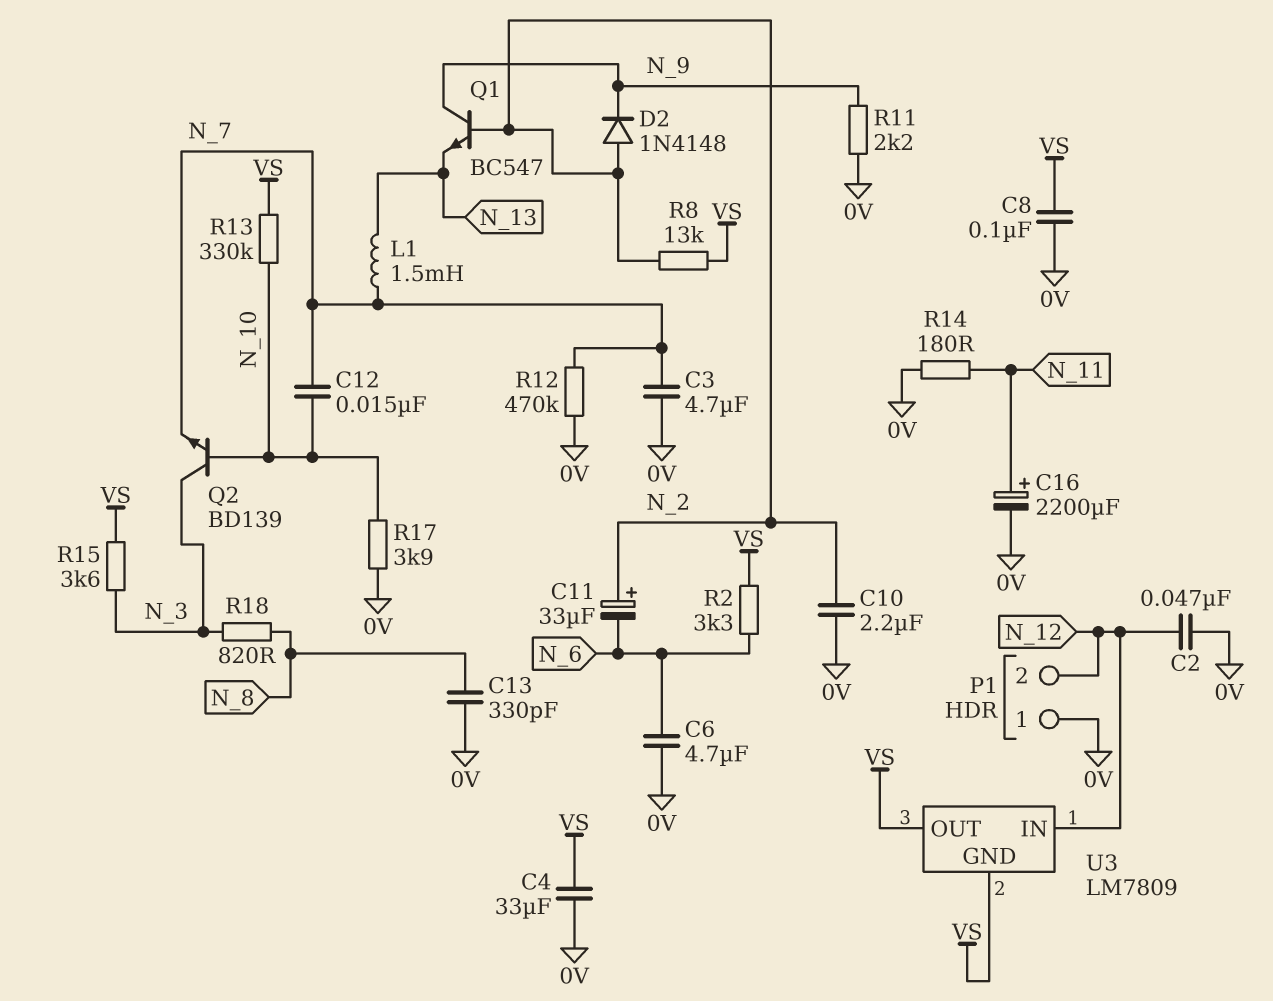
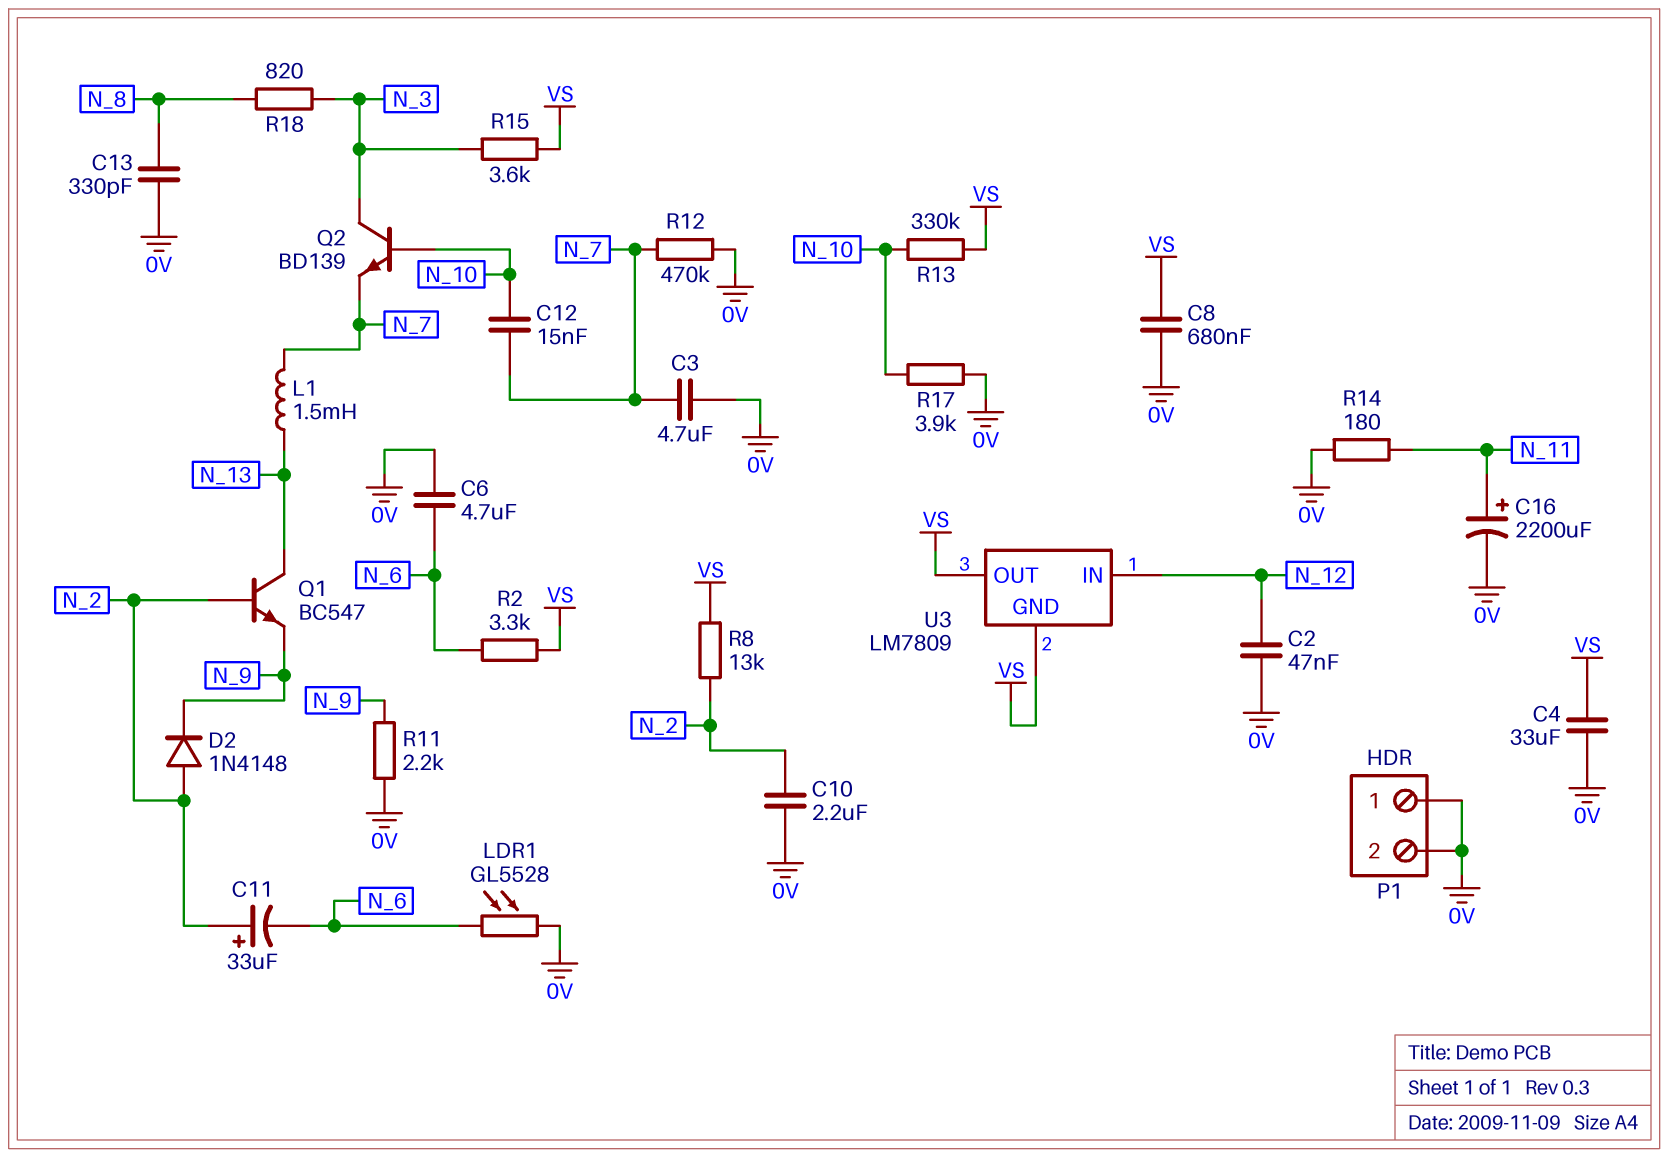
C8: 100nF (0V, VS) -> 680nF (0V, VS)
LDR1: none -> GL5528 (0V, N_6)
P1 pin 2: N_12 -> 0V
Q1: NPN BC547 (B N_2, C N_9, E N_13) -> NPN BC547 (B N_2, C N_13, E N_9)

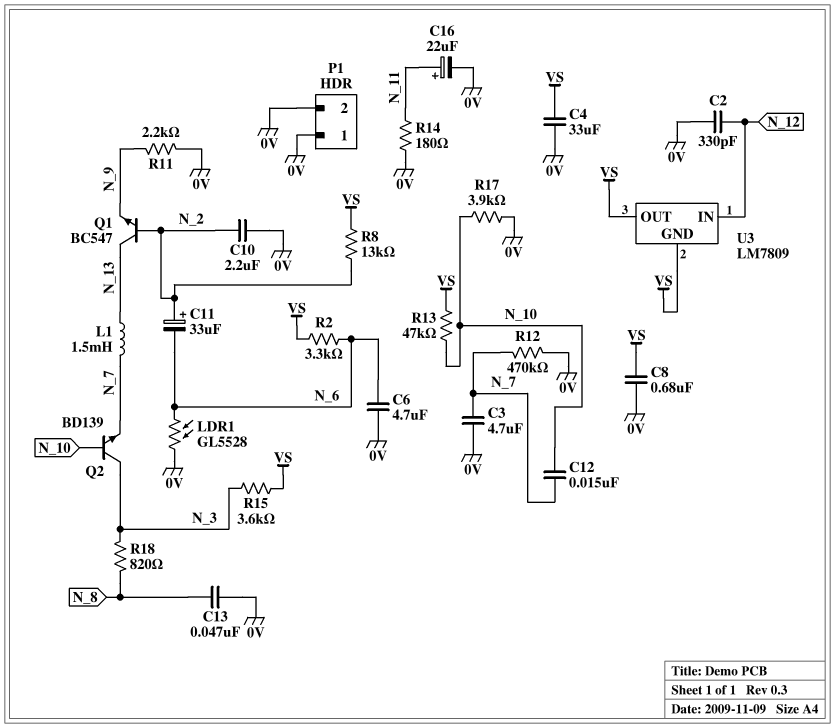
C2: 47nF (0V, N_12) -> 330pF (0V, N_12)
C13: 330pF (0V, N_8) -> 47nF (0V, N_8)
C16: 2200uF (plus N_11, minus 0V) -> 22uF (plus N_11, minus 0V)
D2: diode 1N4148 (A N_2, K N_9) -> none
R13: 330k (N_10, VS) -> 47k (N_10, VS)

